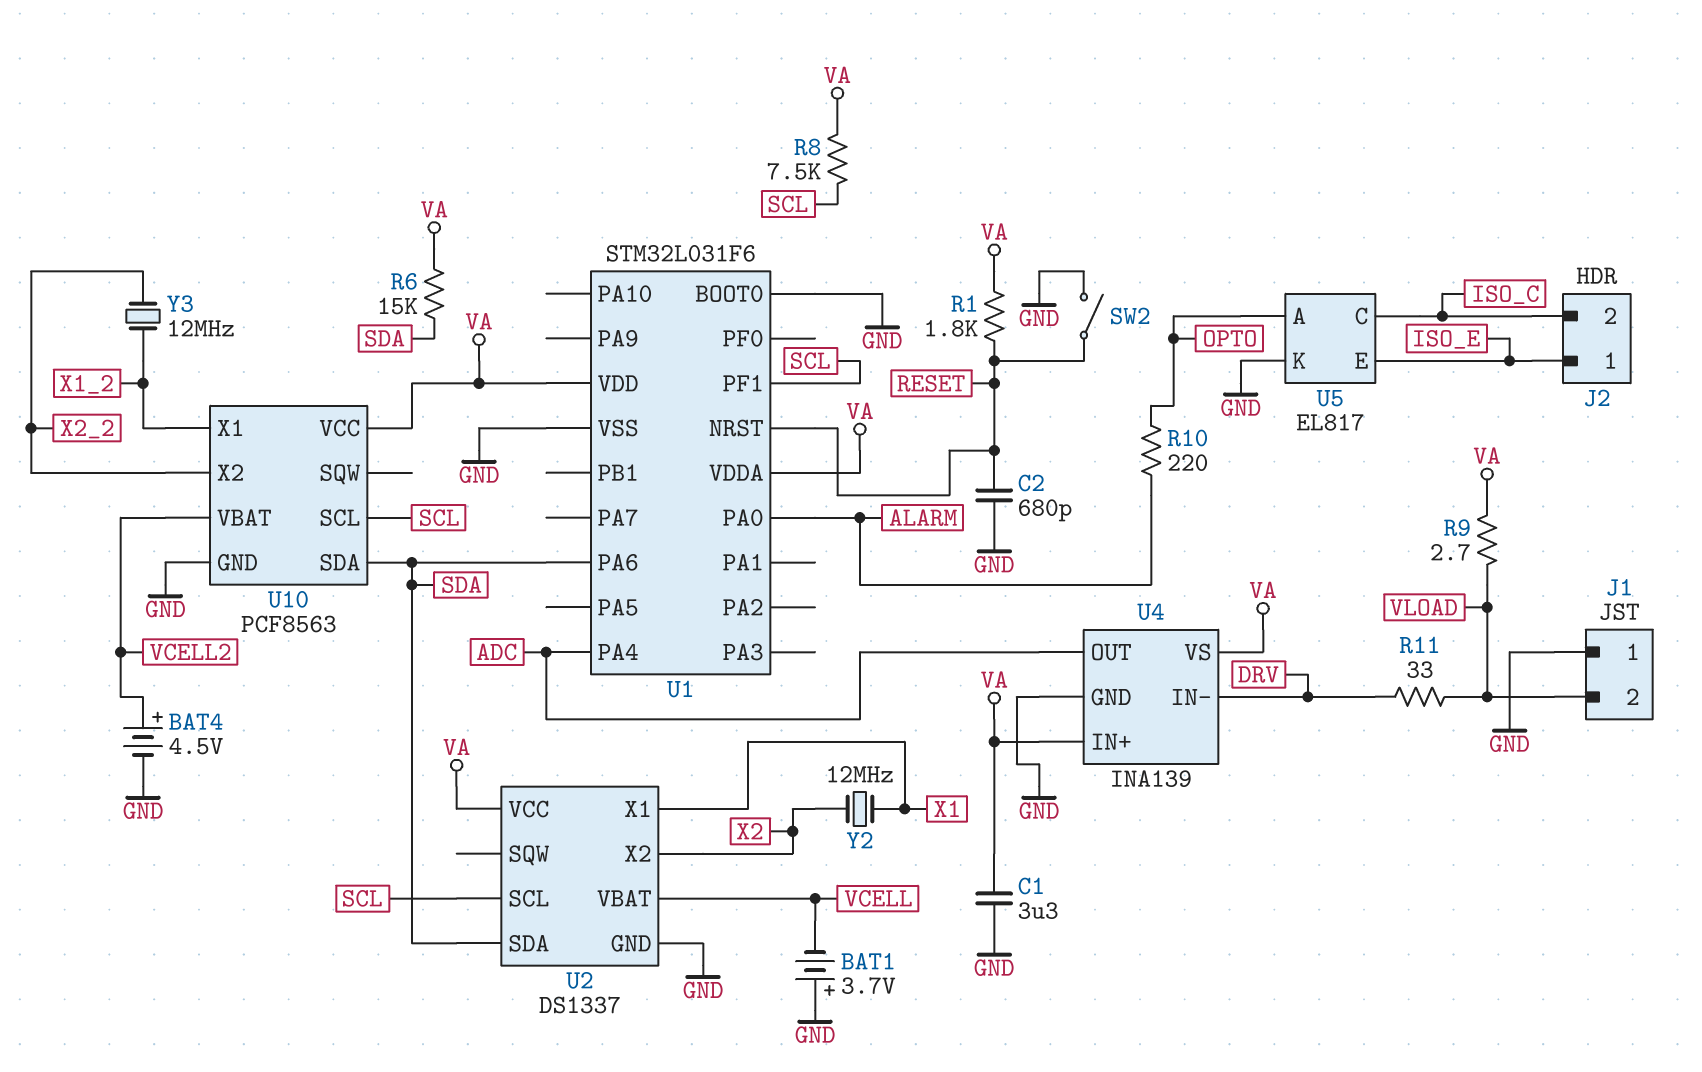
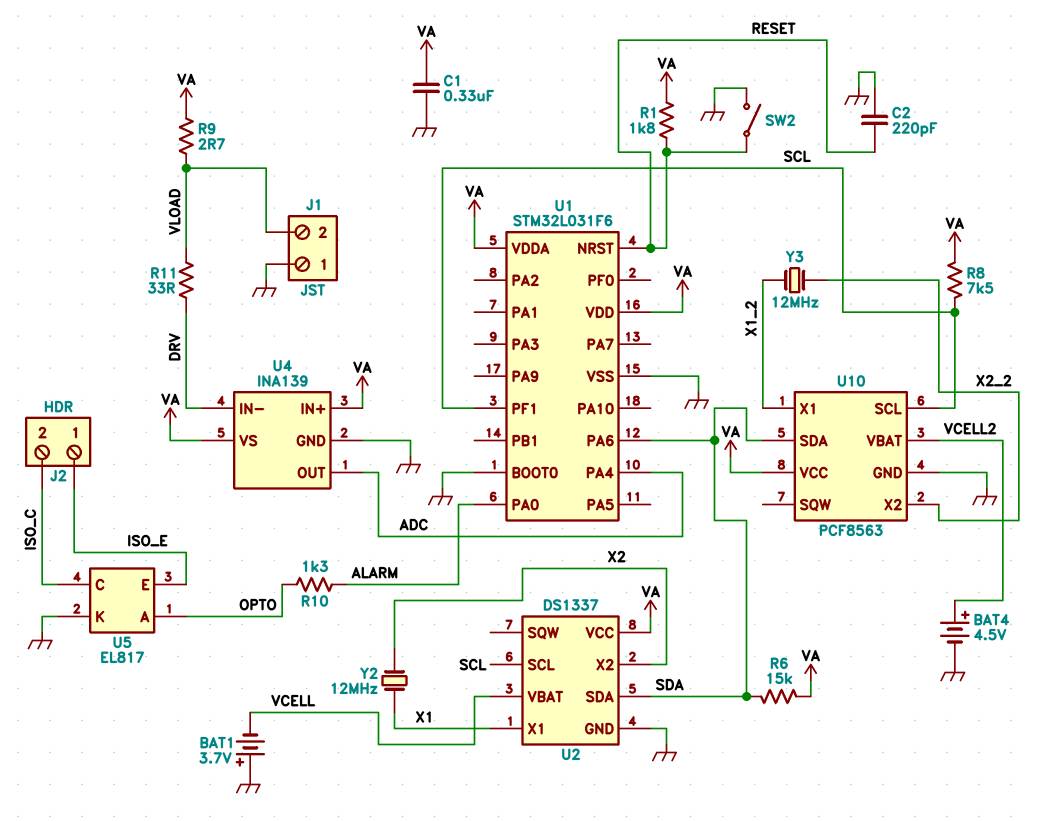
C1: 3.3uF (GND, VA) -> 330nF (GND, VA)
C2: 680pF (GND, RESET) -> 220pF (GND, RESET)
R10: 220 (ALARM, OPTO) -> 1.3k (ALARM, OPTO)

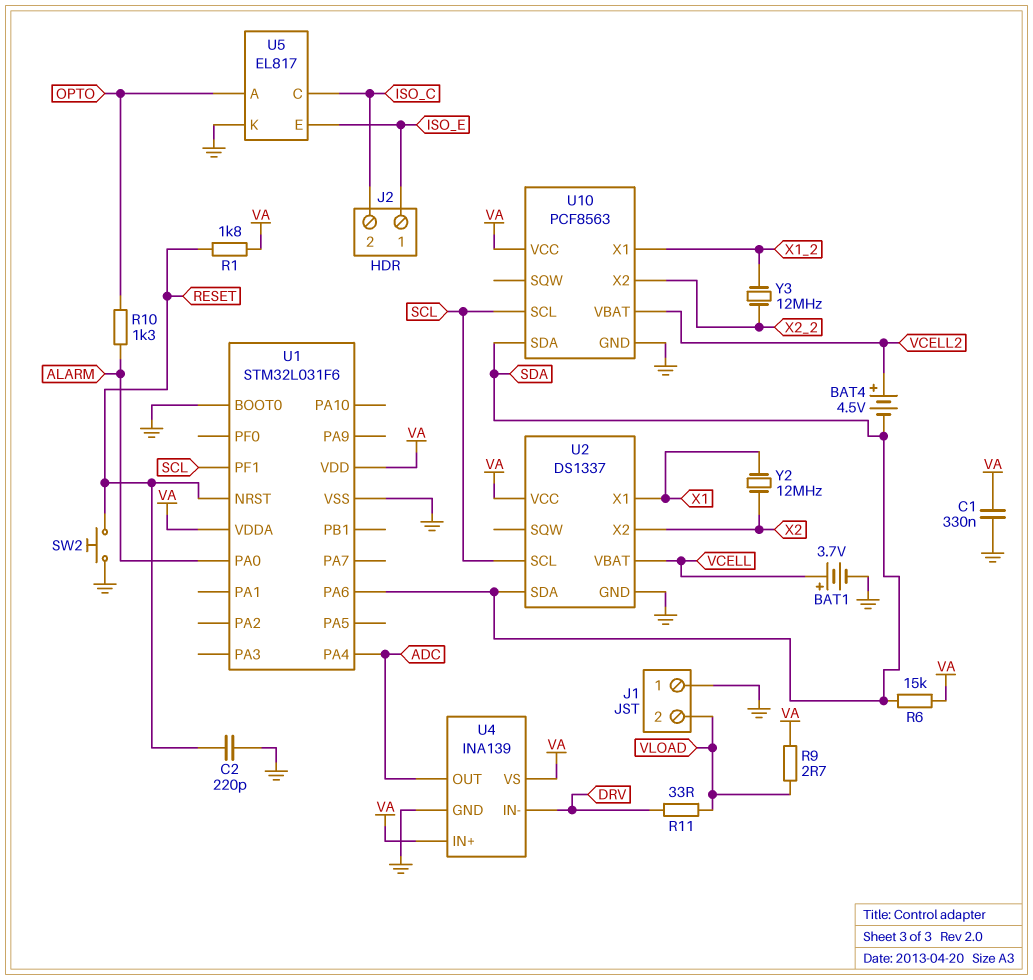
BAT1: 3.7V (plus GND, minus VCELL) -> 3.7V (plus VCELL, minus GND)
BAT4: 4.5V (plus VCELL2, minus GND) -> 4.5V (plus VCELL2, minus SDA)
R8: 7.5k (SCL, VA) -> none
SW2: switch (GND, RESET) -> button (GND, RESET)

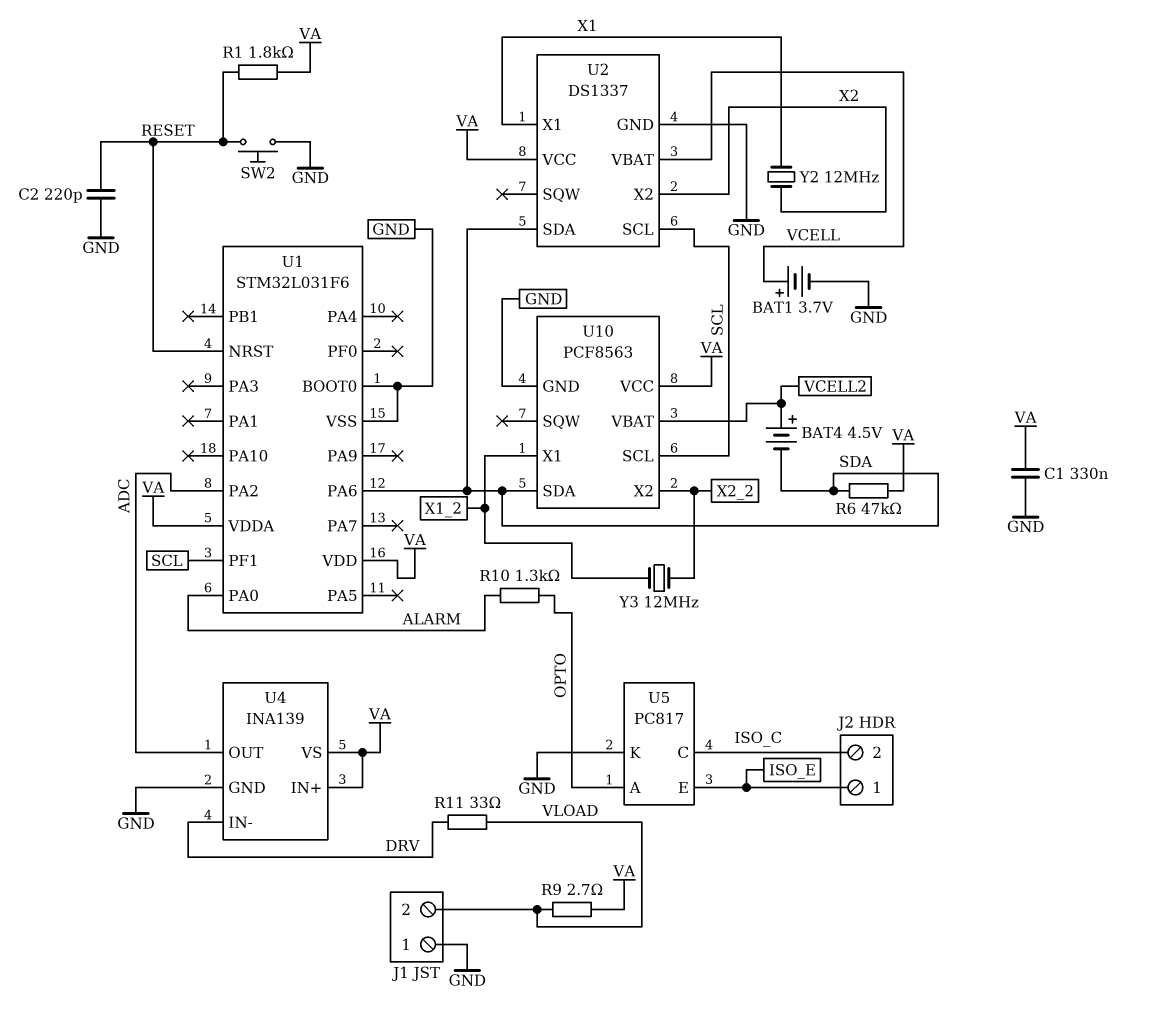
R6: 15k (SDA, VA) -> 47k (SDA, VA)
U1 pin PA2: none -> ADC
U1 pin PA4: ADC -> none
U5: EL817 -> PC817

